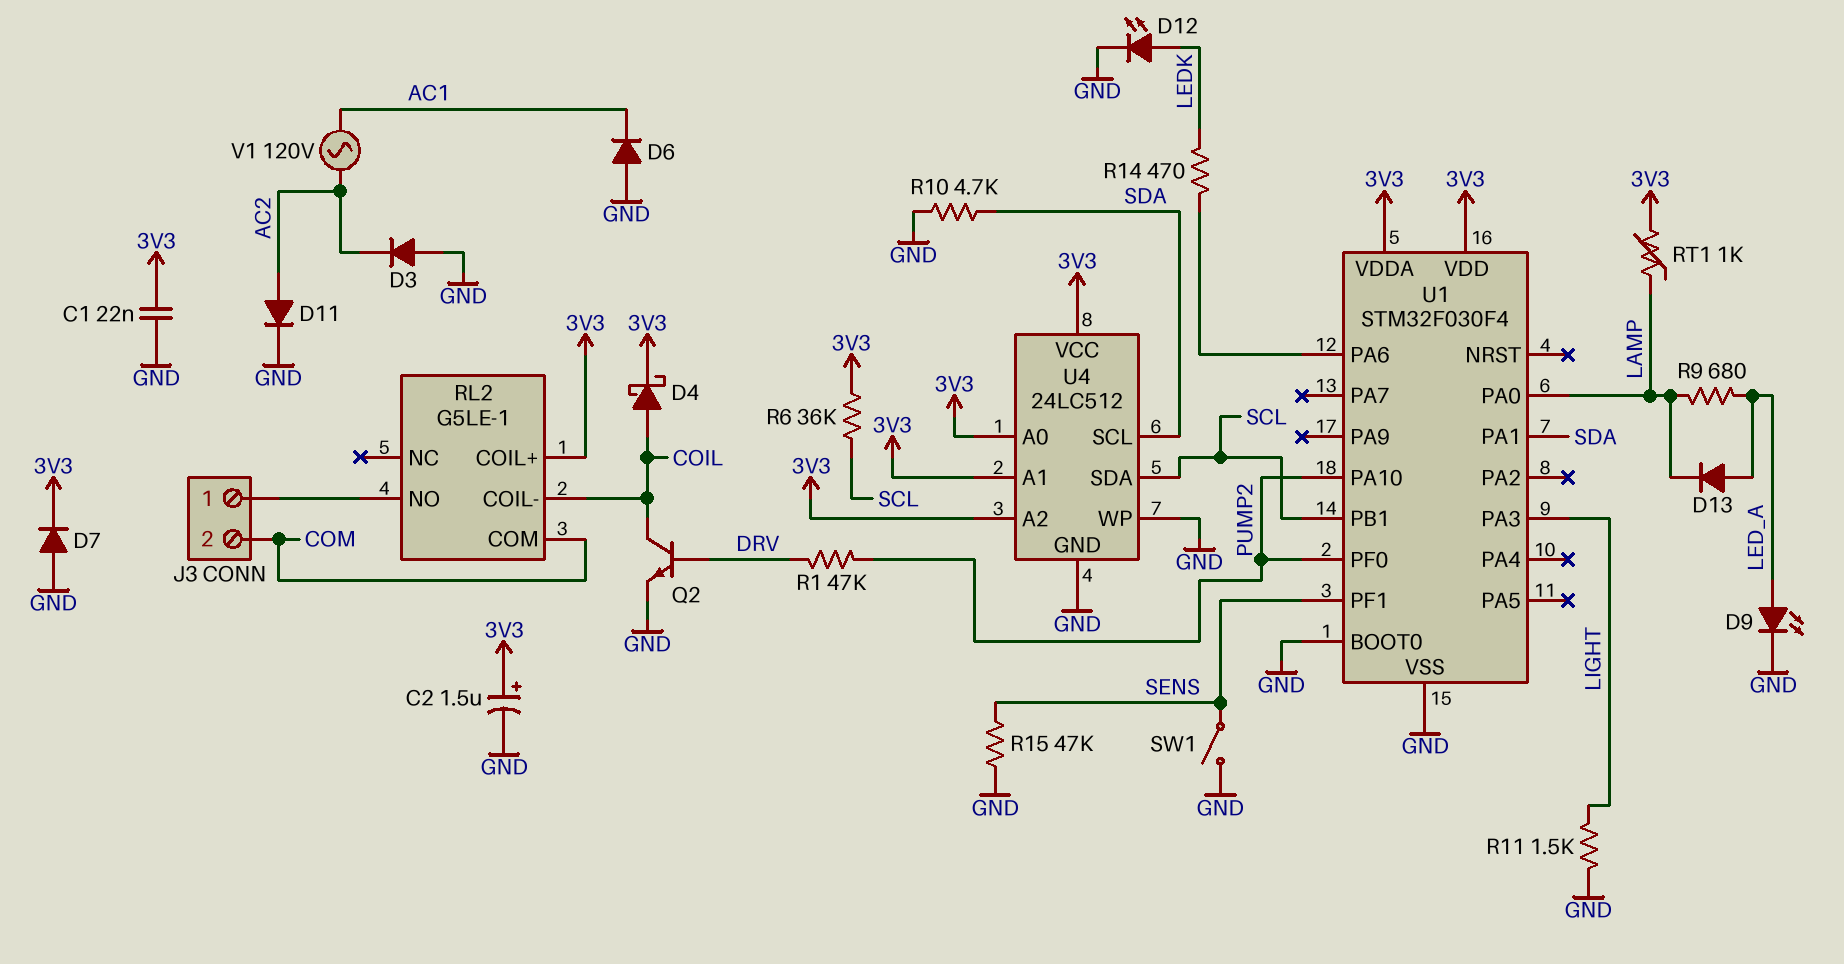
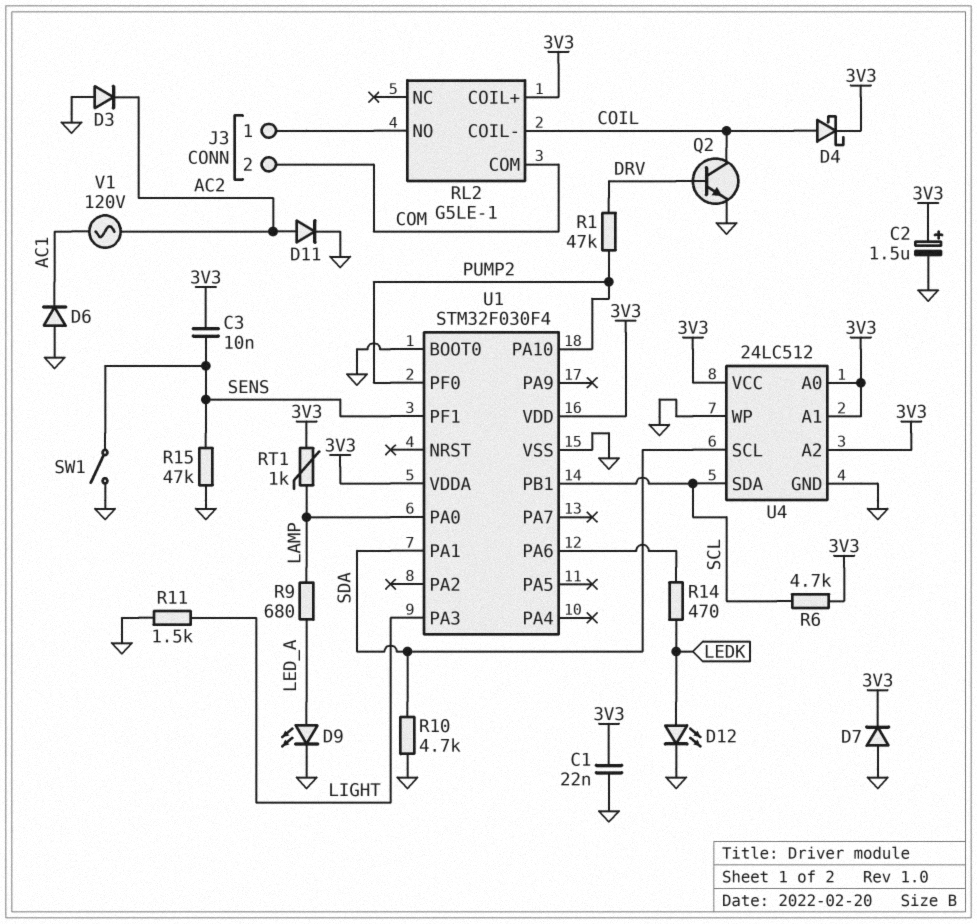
C3: none -> 10nF (3V3, SENS)
D13: diode (A LED_A, K LAMP) -> none
R6: 36k (3V3, SCL) -> 4.7k (3V3, SCL)

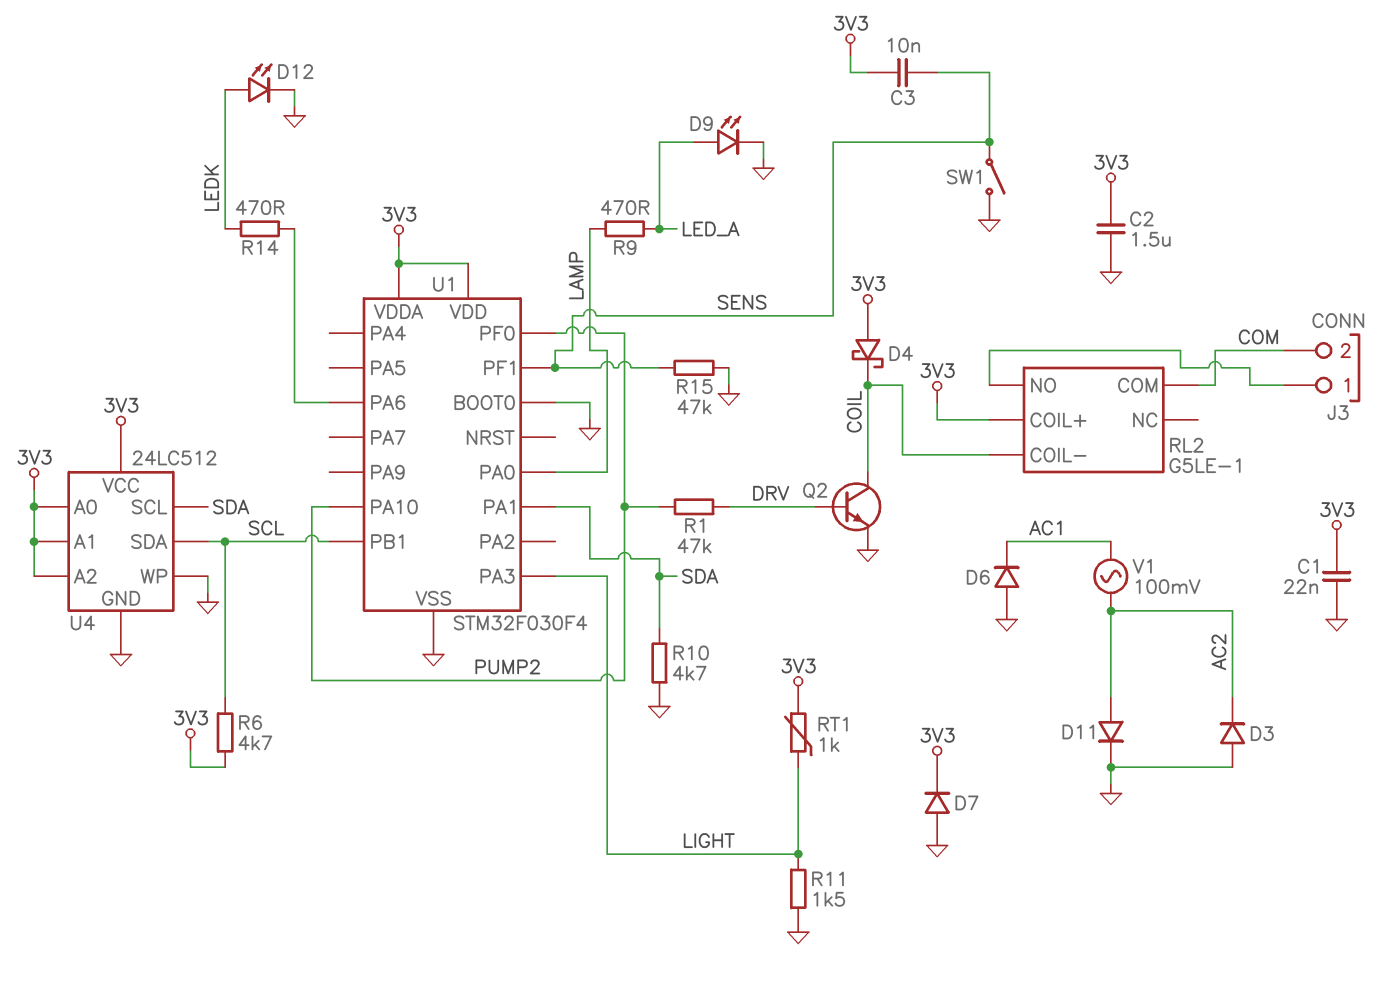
C2: 1.5uF (plus 3V3, minus GND) -> 1.5uF (3V3, GND)
D4: schottky (A COIL, K 3V3) -> schottky (A 3V3, K COIL)
R9: 680 (LAMP, LED_A) -> 470 (LAMP, LED_A)
RT1: 1k (3V3, LAMP) -> 1k (3V3, LIGHT)
V1: AC 120V (AC1, AC2) -> AC 100mV (AC1, AC2)

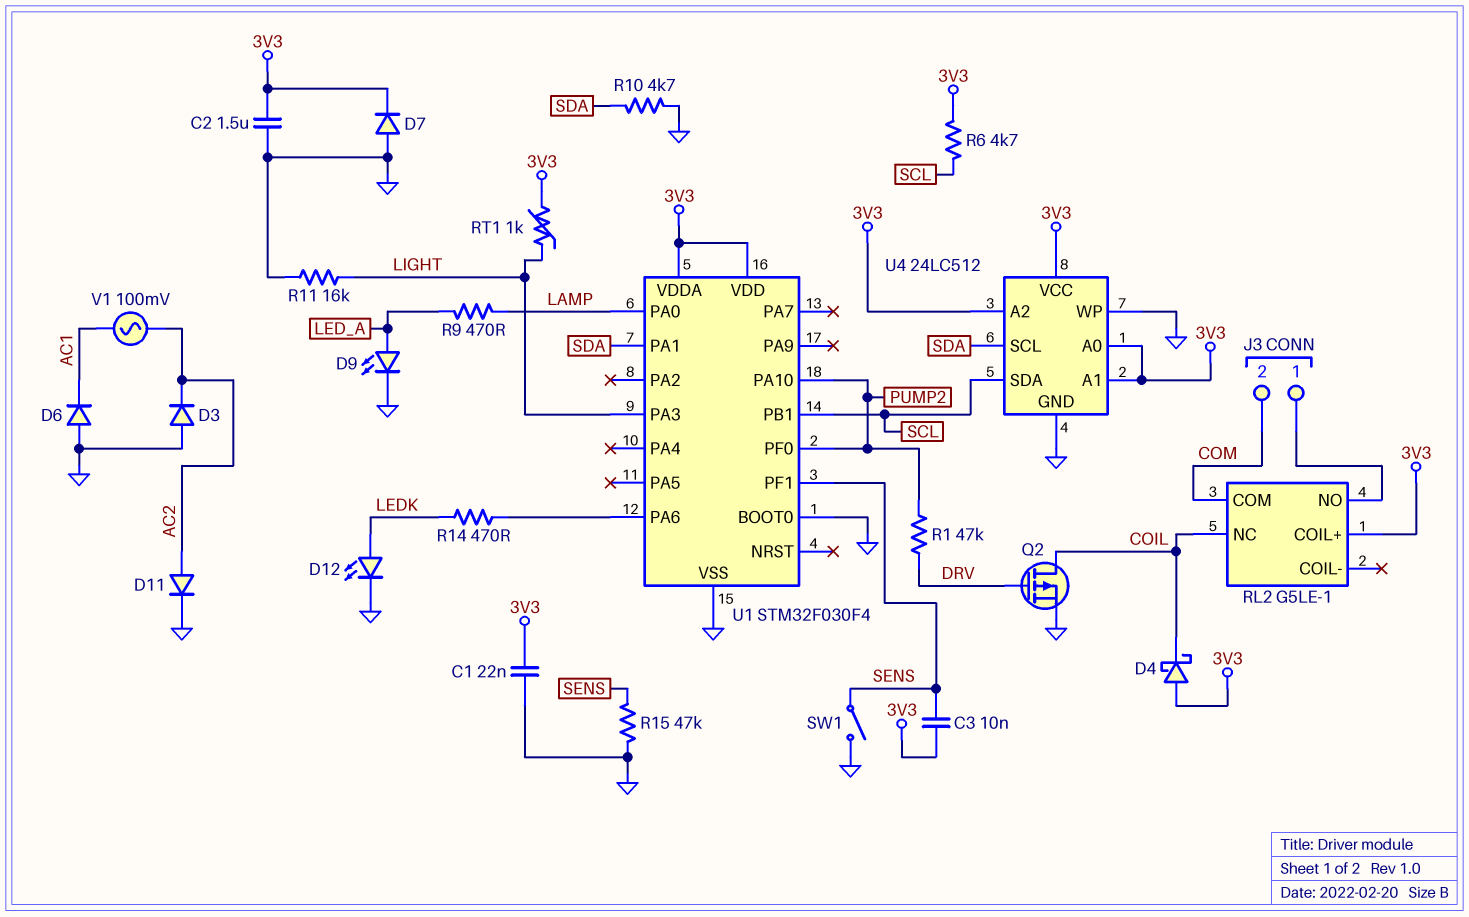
Q2: NPN (B DRV, C COIL, E GND) -> PMOS (G DRV, D COIL, S GND)
R11: 1.5k (GND, LIGHT) -> 16k (GND, LIGHT)
RL2 pin COIL-: COIL -> none
RL2 pin NC: none -> COIL

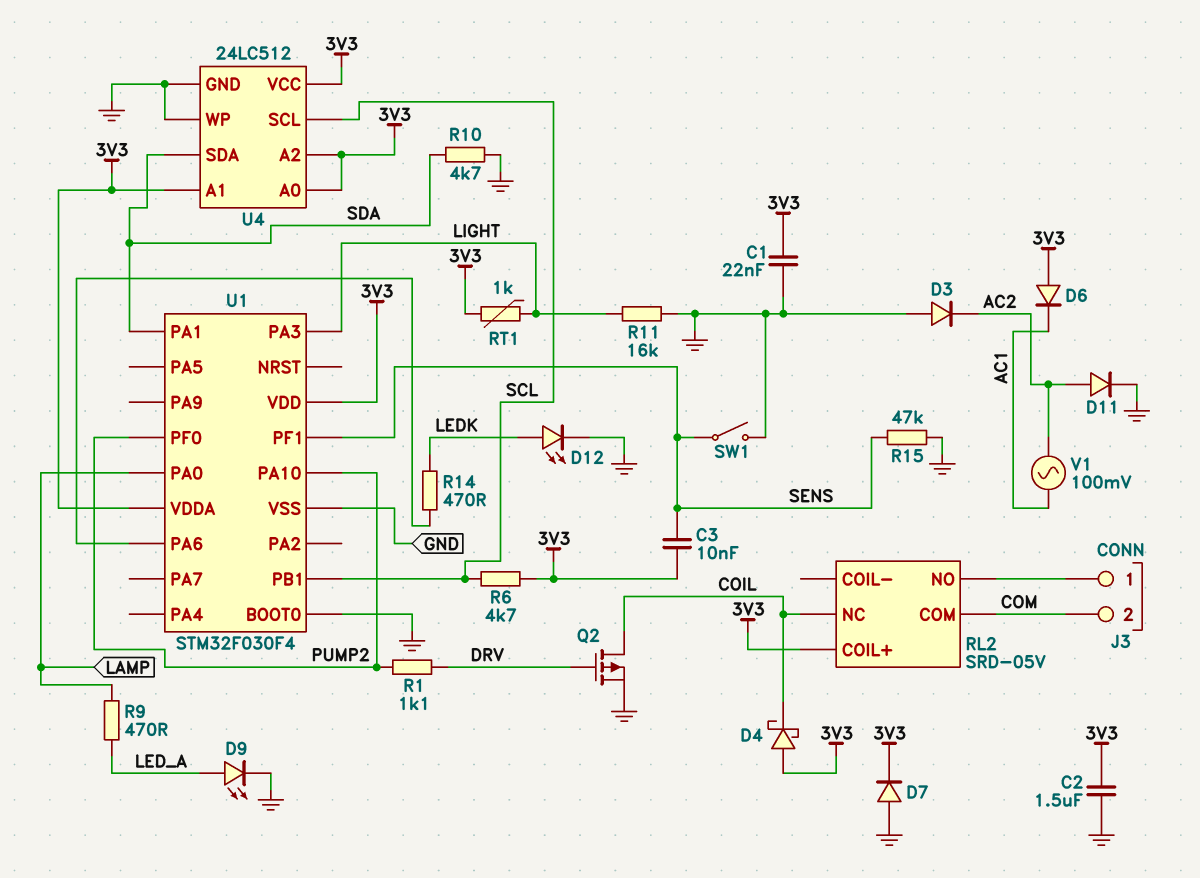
D6: diode (A GND, K AC1) -> diode (A 3V3, K AC1)
R1: 47k (DRV, PUMP2) -> 1.1k (DRV, PUMP2)
RL2: G5LE-1 -> SRD-05V
U4 pin SCL: SDA -> SCL
U4 pin SDA: SCL -> SDA

